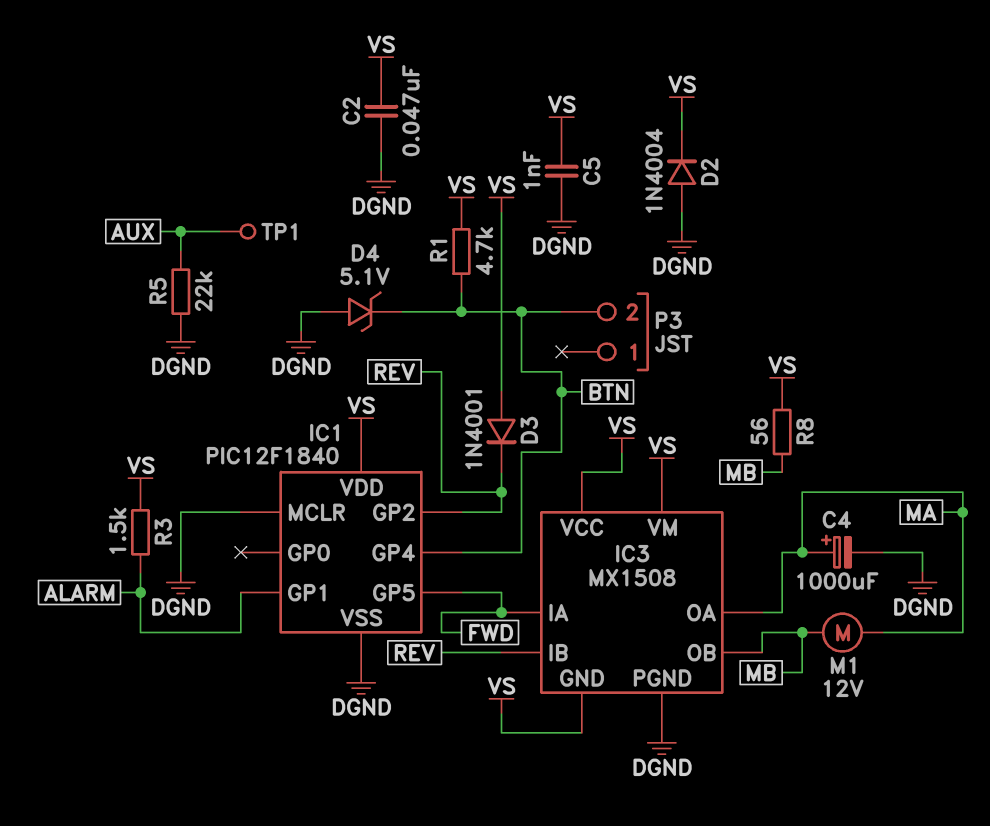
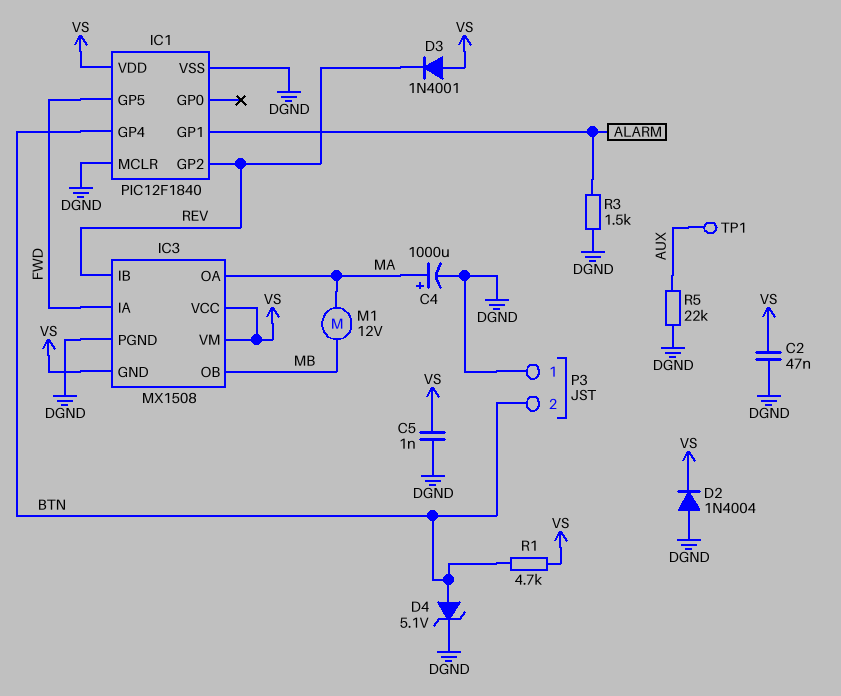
D4: zener 5.1V (A DGND, K BTN) -> zener 5.1V (A BTN, K DGND)
P3 pin 1: none -> DGND
R3: 1.5k (ALARM, VS) -> 1.5k (ALARM, DGND)
R8: 56 (MB, VS) -> none

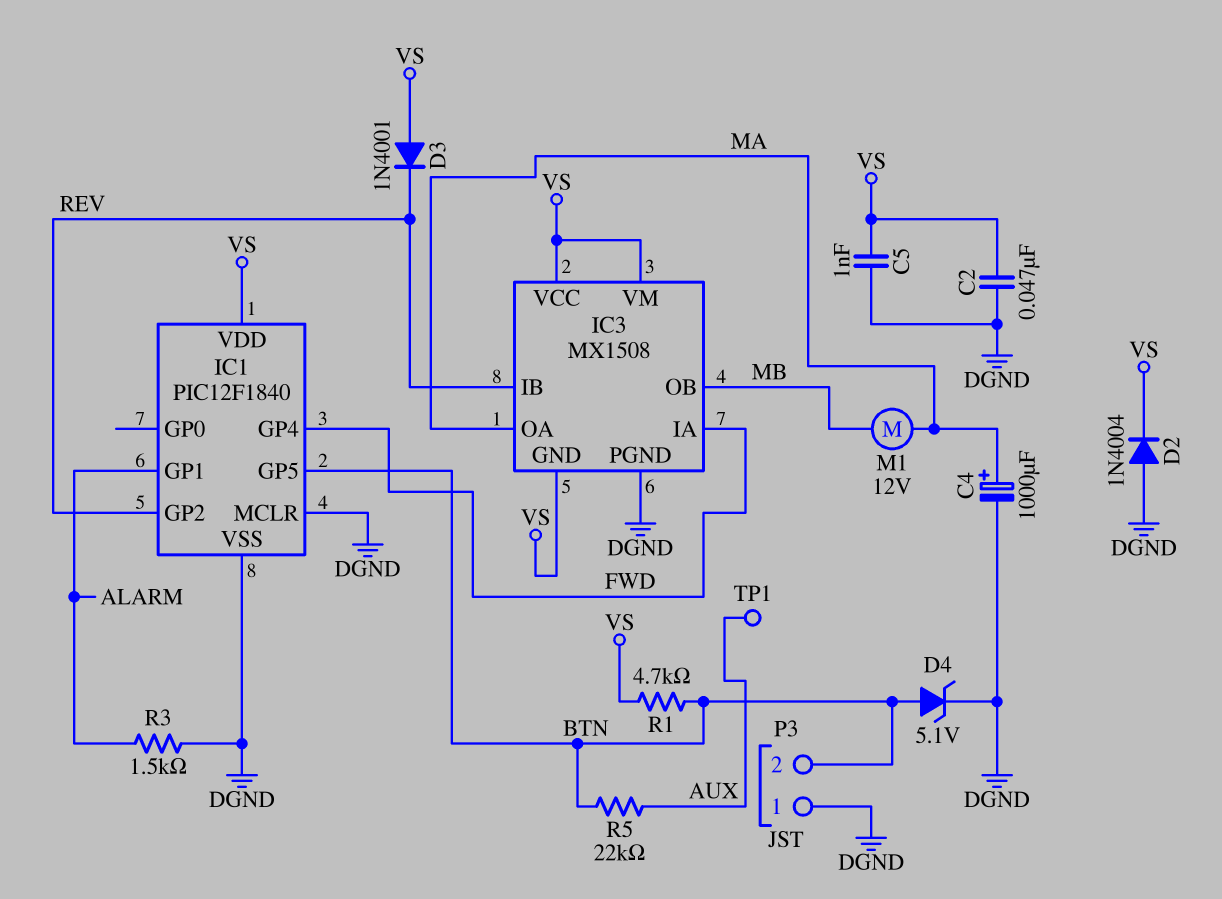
IC1 pin GP4: BTN -> FWD
IC1 pin GP5: FWD -> BTN
R5: 22k (AUX, DGND) -> 22k (AUX, BTN)

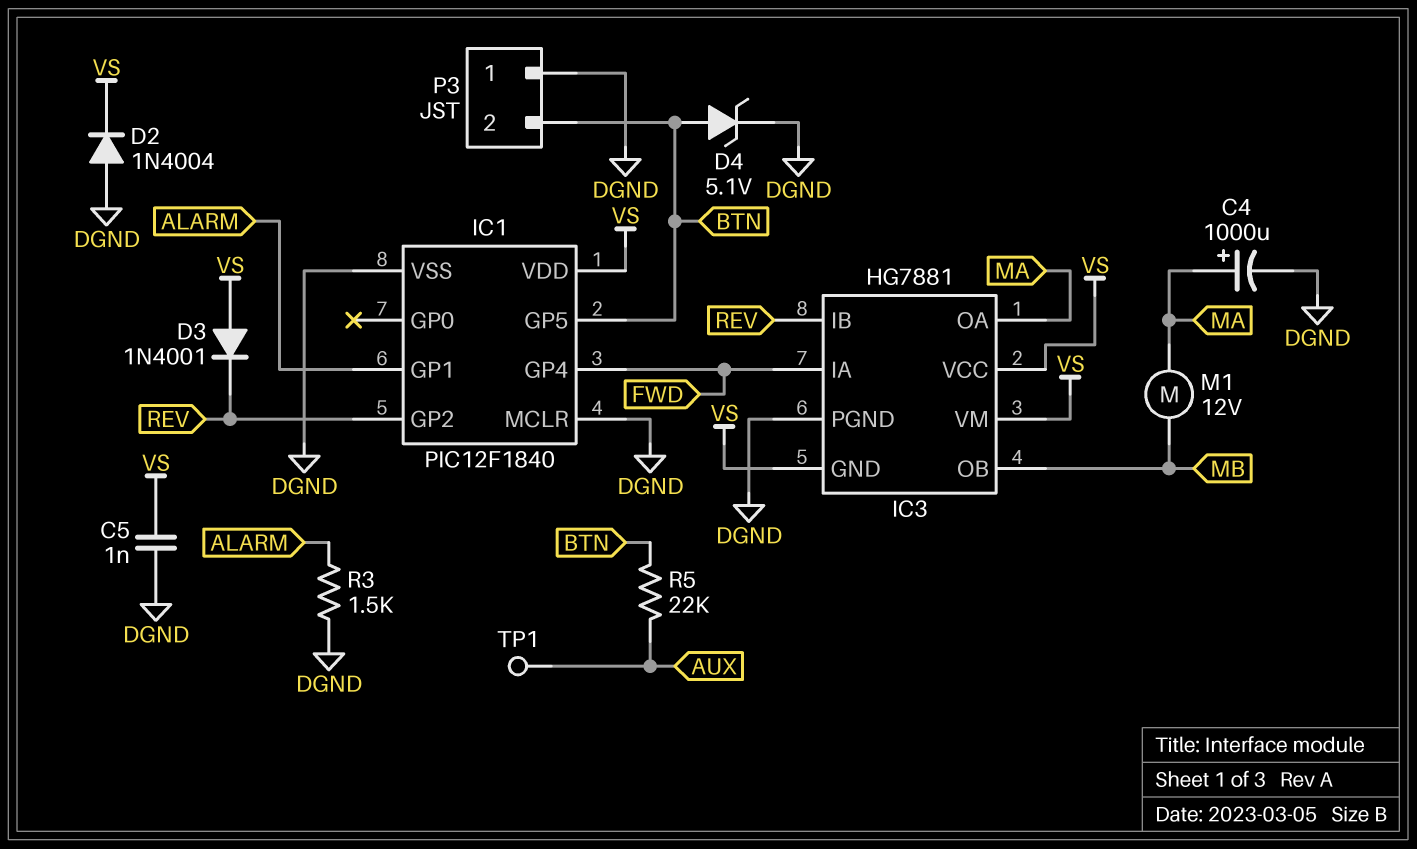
C2: 47nF (DGND, VS) -> none
IC3: MX1508 -> HG7881
R1: 4.7k (BTN, VS) -> none

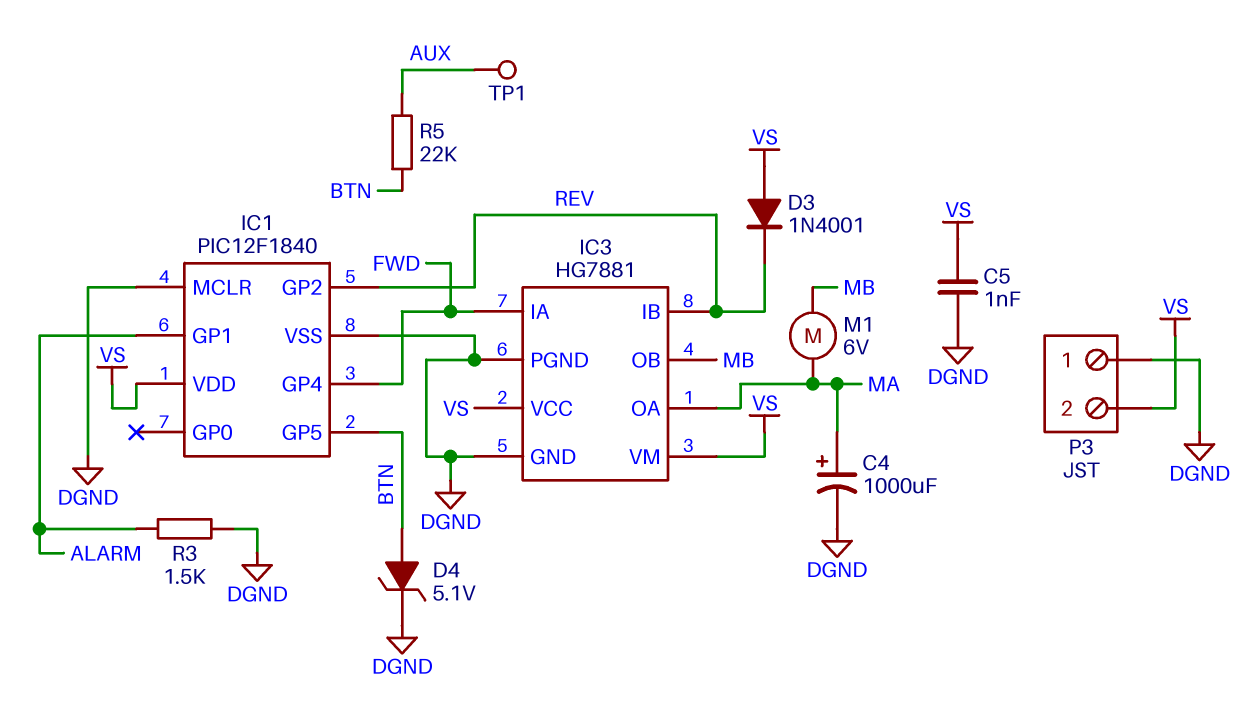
D2: diode 1N4004 (A DGND, K VS) -> none
IC3 pin GND: VS -> DGND
M1: motor 12V (MA, MB) -> motor 6V (MA, MB)
P3 pin 2: BTN -> VS

